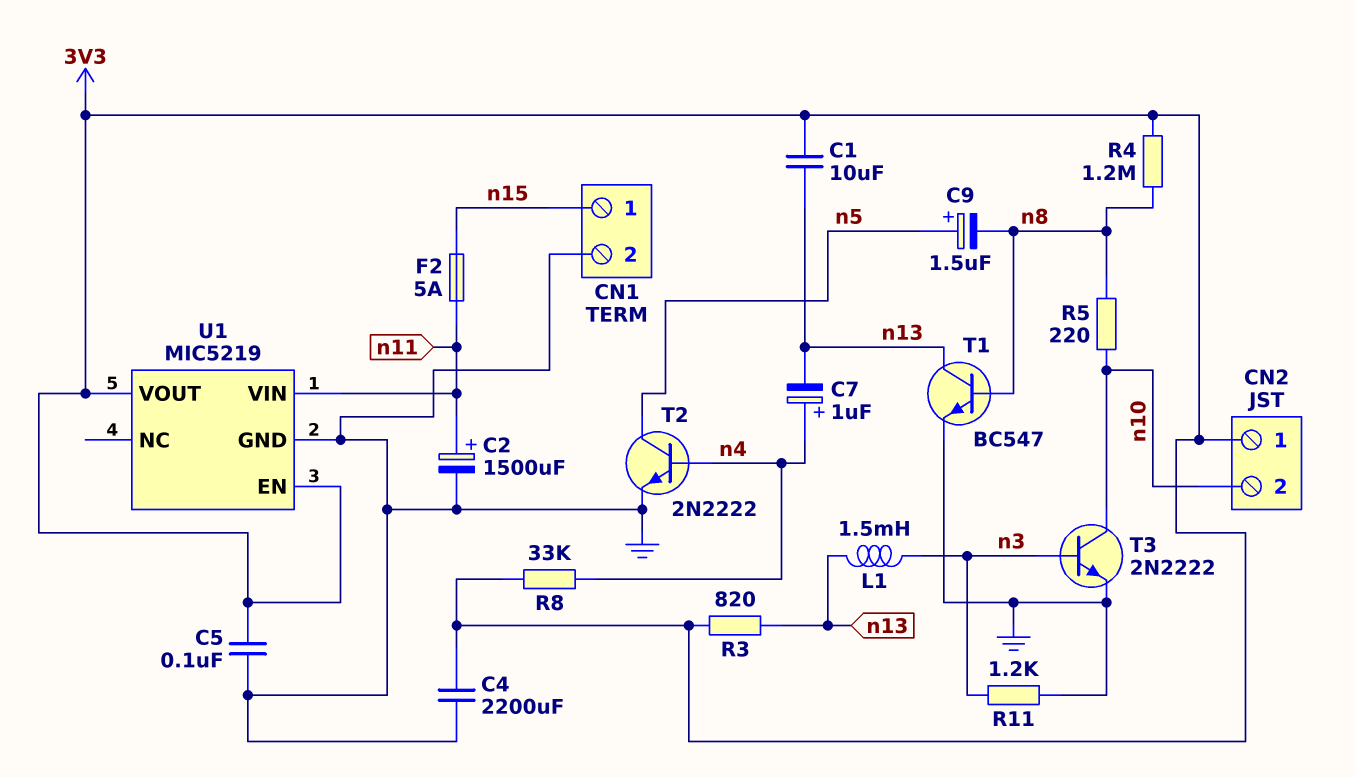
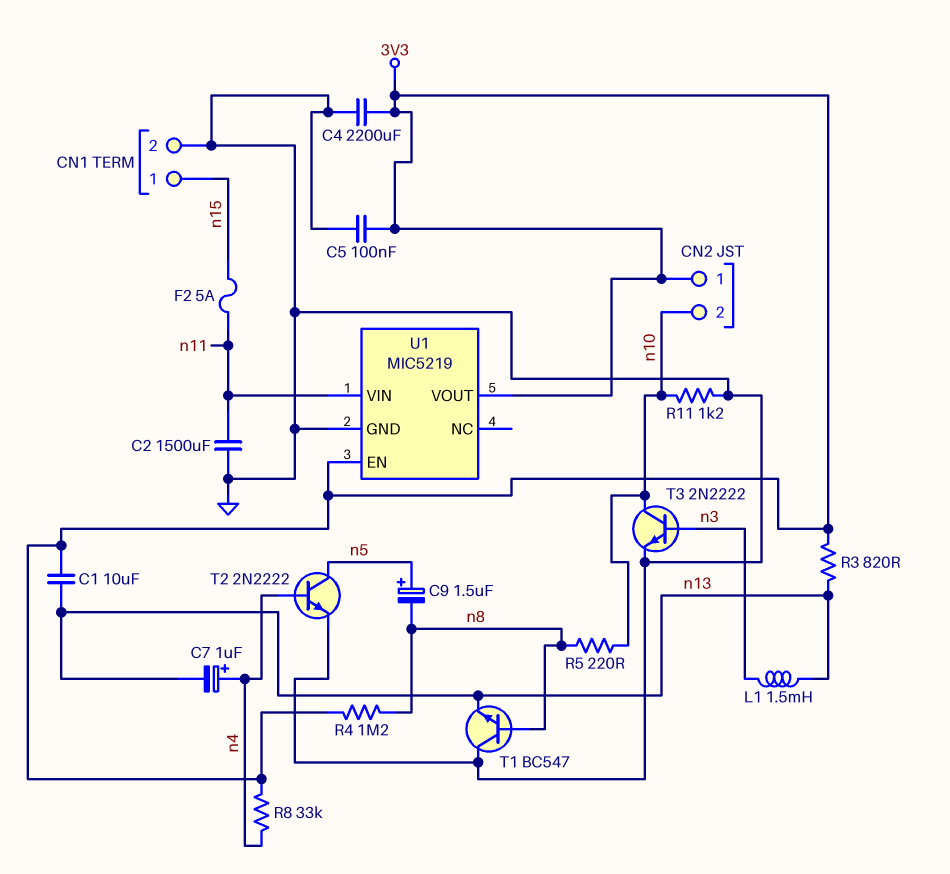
C2: 1500uF (plus n11, minus GND) -> 1500uF (GND, n11)
R11: 1.2k (GND, n3) -> 1.2k (GND, n10)
T1: NPN BC547 (B n8, C n13, E GND) -> NPN BC547 (B n8, C GND, E n13)

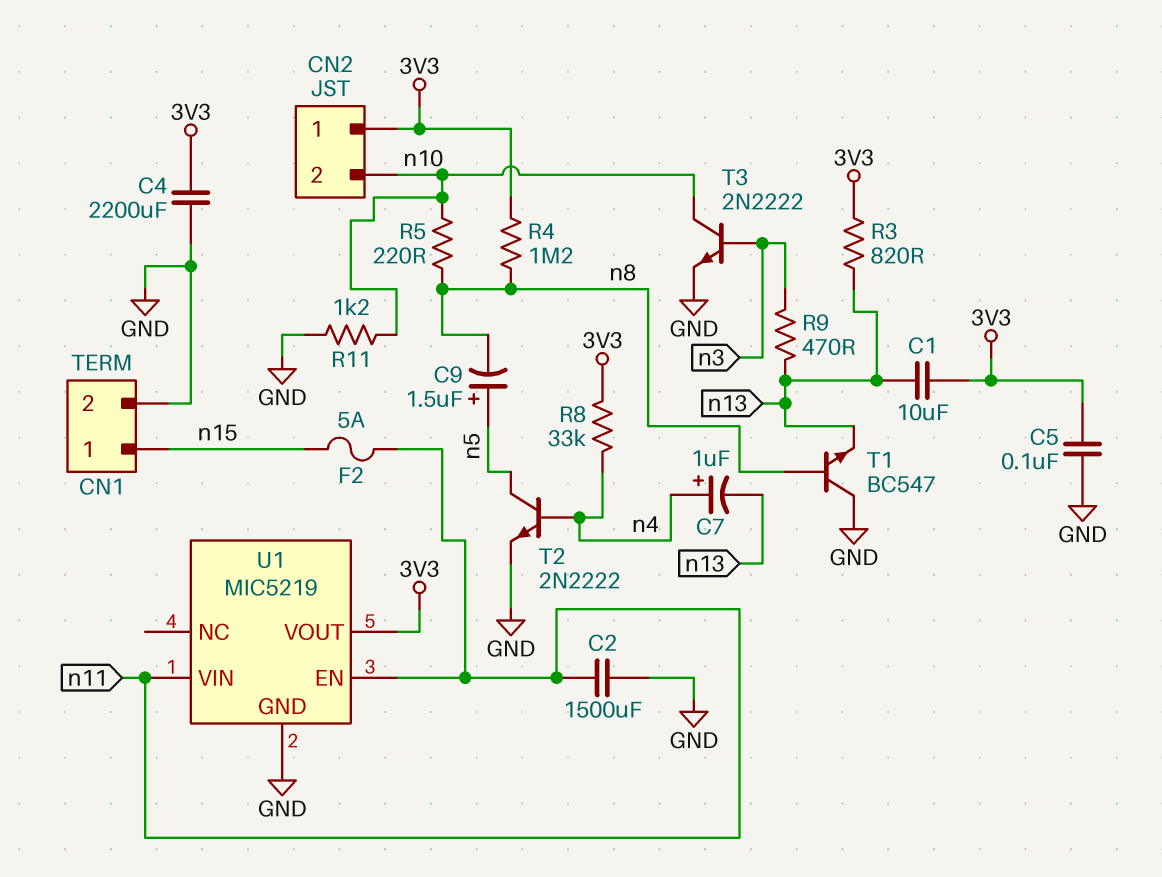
L1: 1.5mH (n3, n13) -> none
R9: none -> 470 (n3, n13)
U1 pin EN: 3V3 -> n11

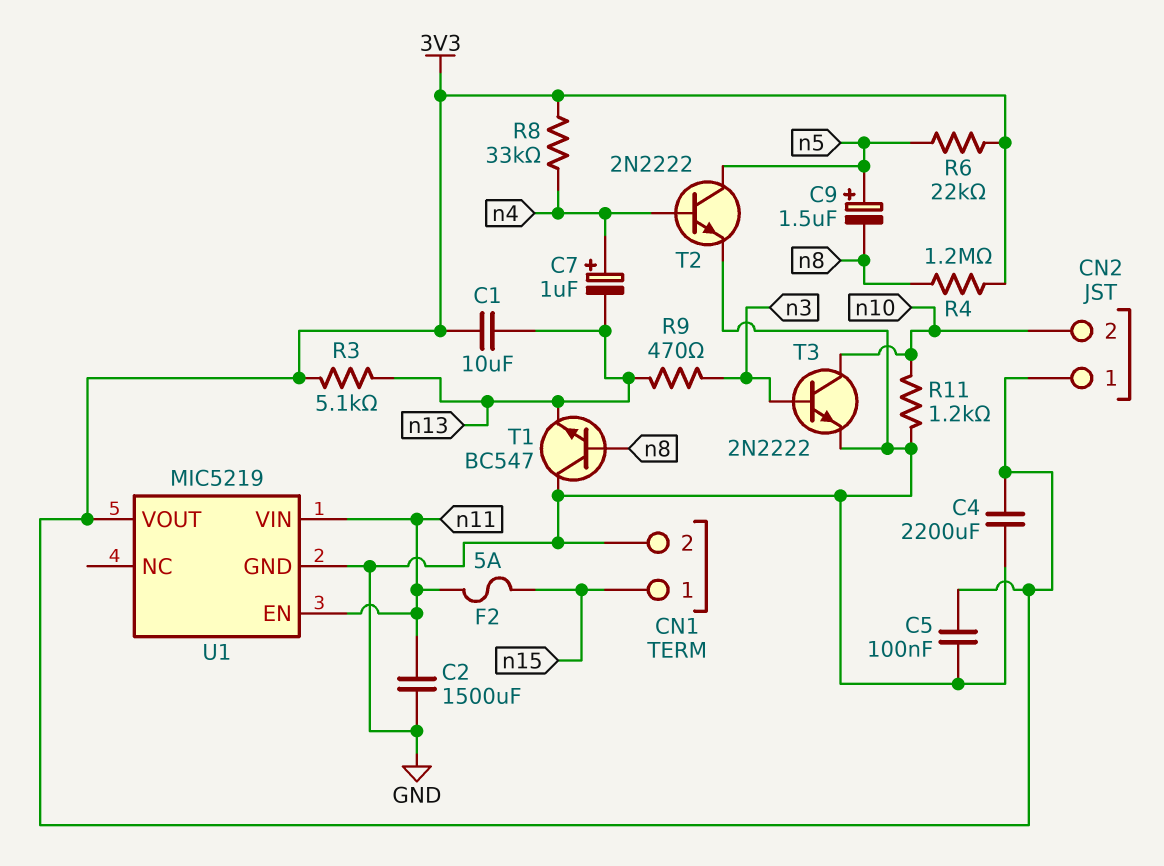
R3: 820 (3V3, n13) -> 5.1k (3V3, n13)
R5: 220 (n8, n10) -> none
R6: none -> 22k (3V3, n5)

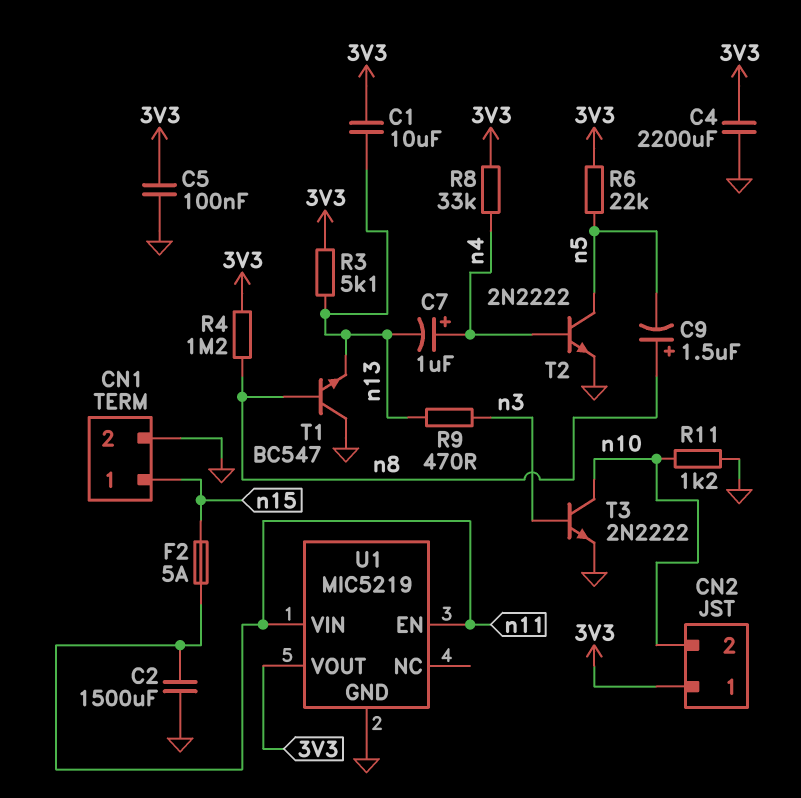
C9: 1.5uF (plus n5, minus n8) -> 1.5uF (plus n8, minus n5)

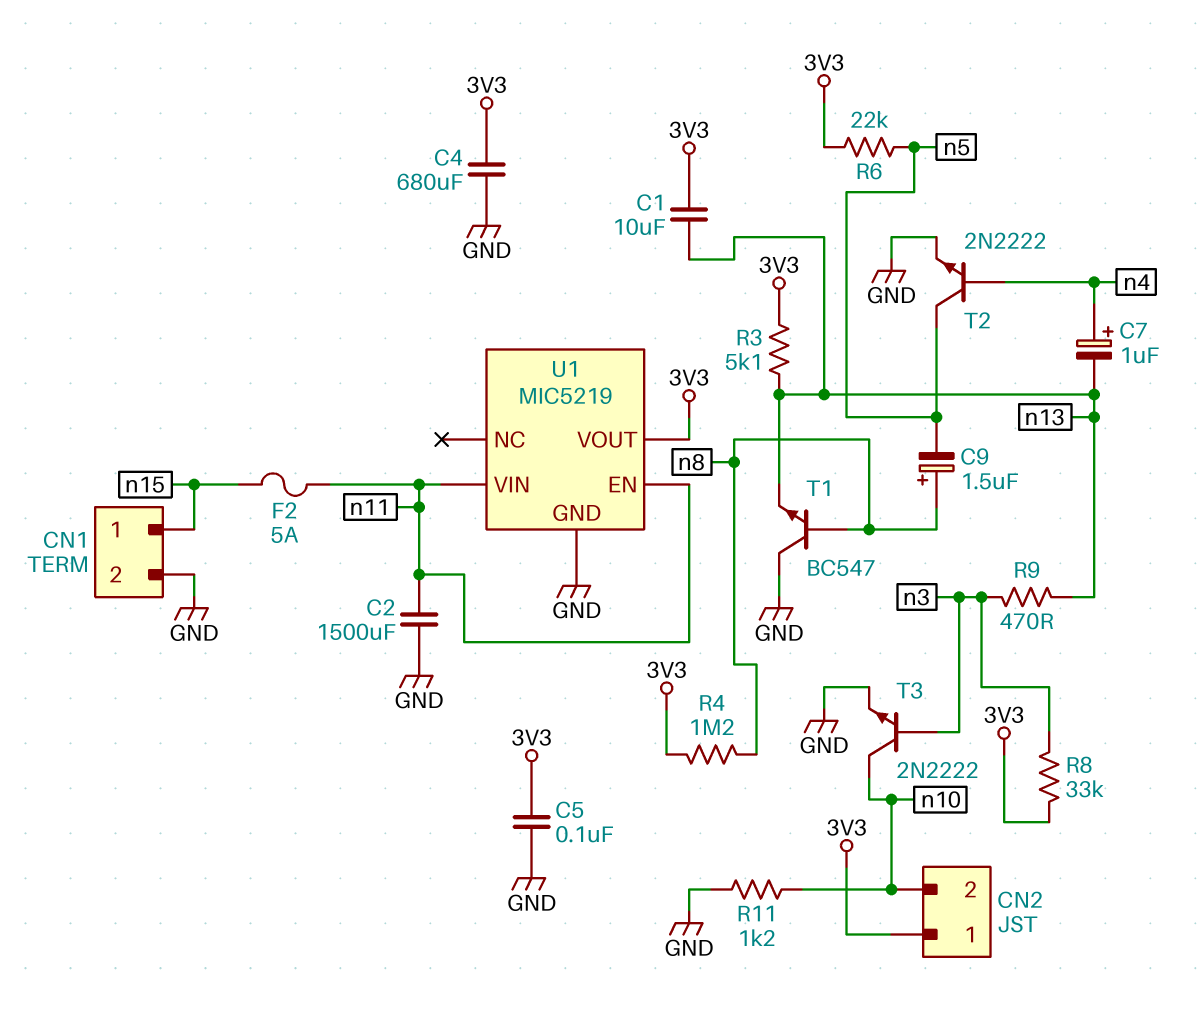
C4: 2200uF (3V3, GND) -> 680uF (3V3, GND)
R8: 33k (3V3, n4) -> 33k (3V3, n3)

